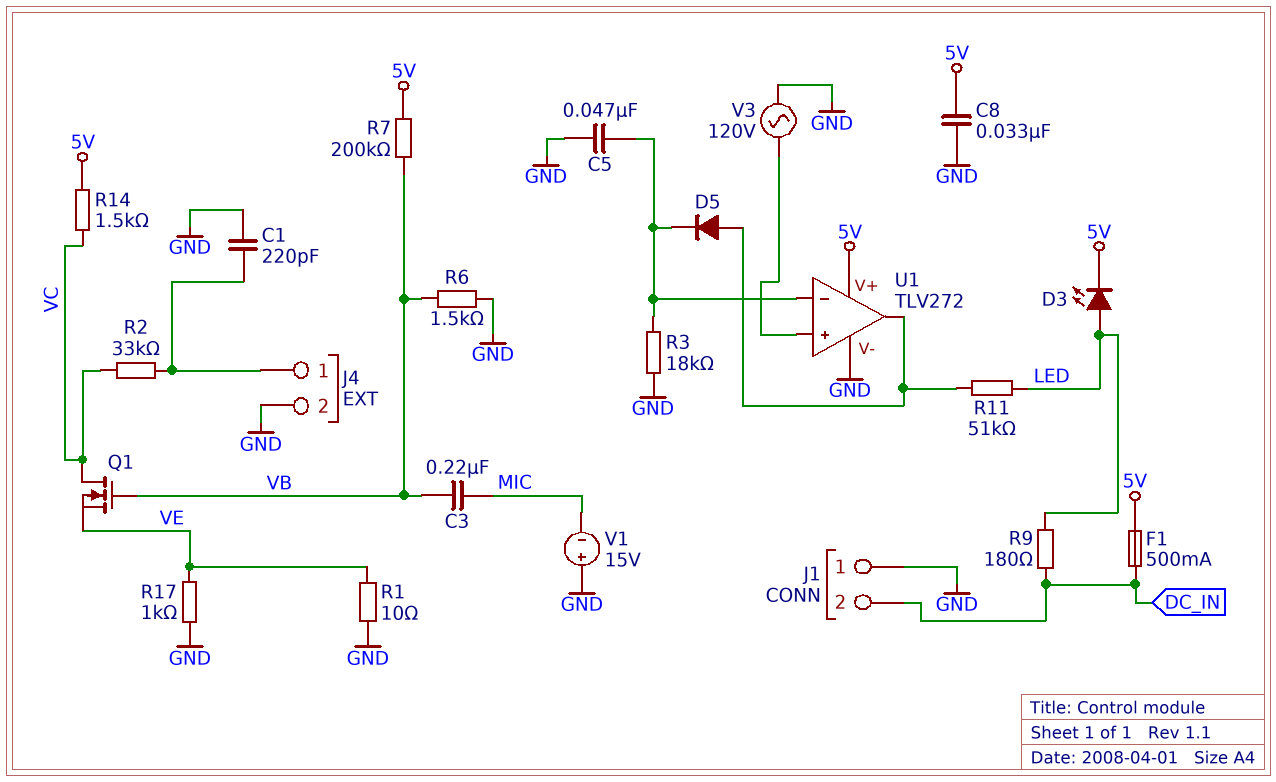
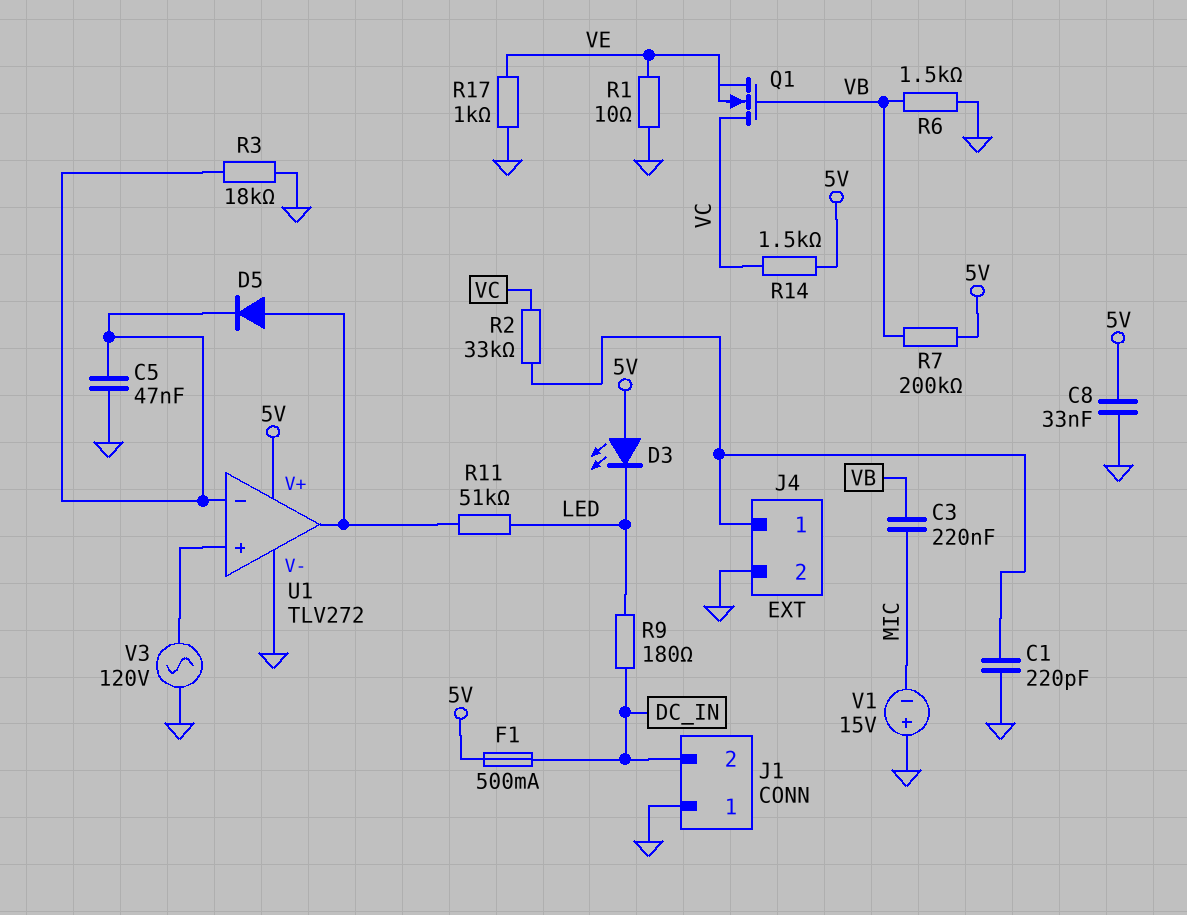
D3: LED (A LED, K 5V) -> LED (A 5V, K LED)

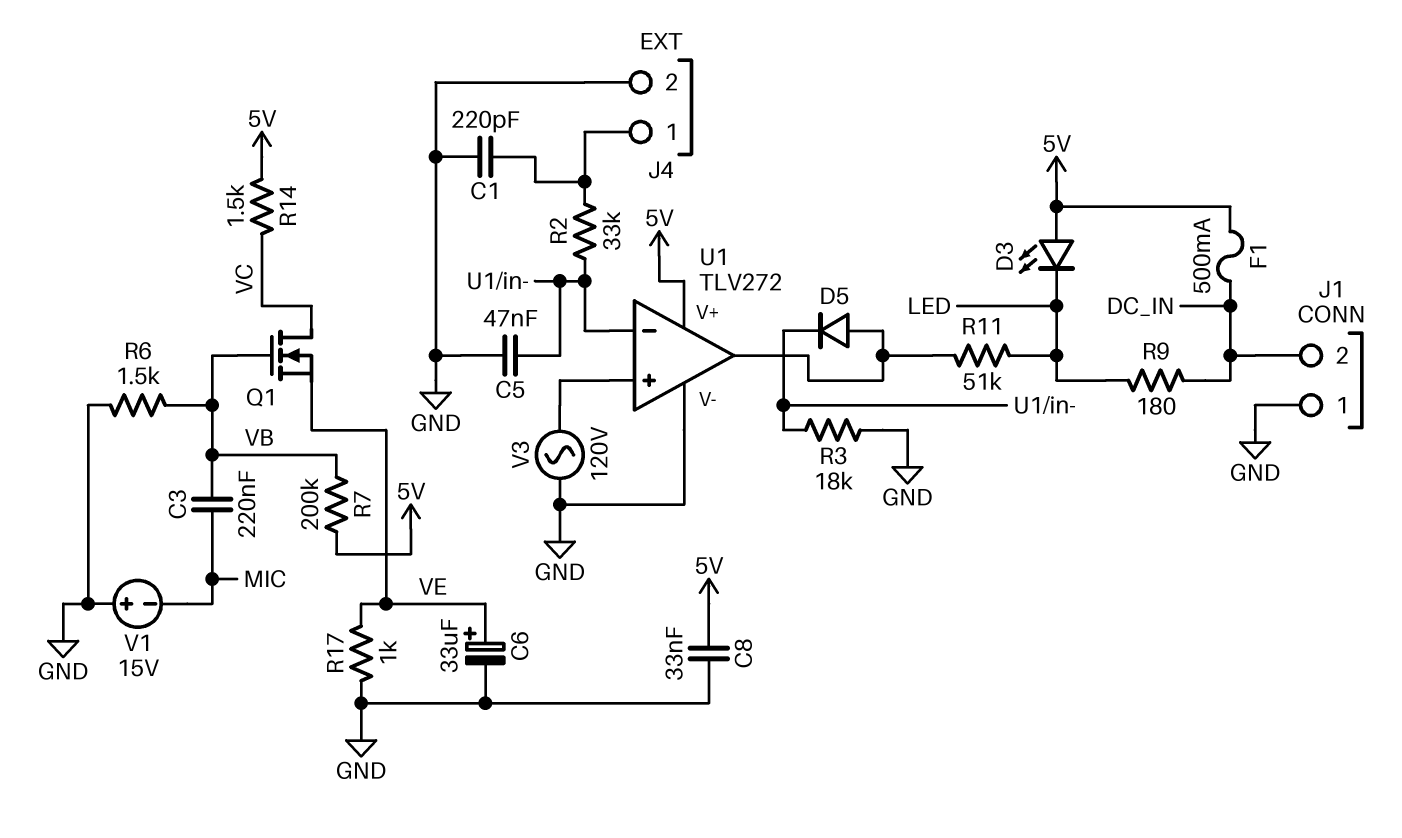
C6: none -> 33uF (plus VE, minus GND)
R1: 10 (GND, VE) -> none
R2: 33k (J4/1, VC) -> 33k (J4/1, U1/in-)

